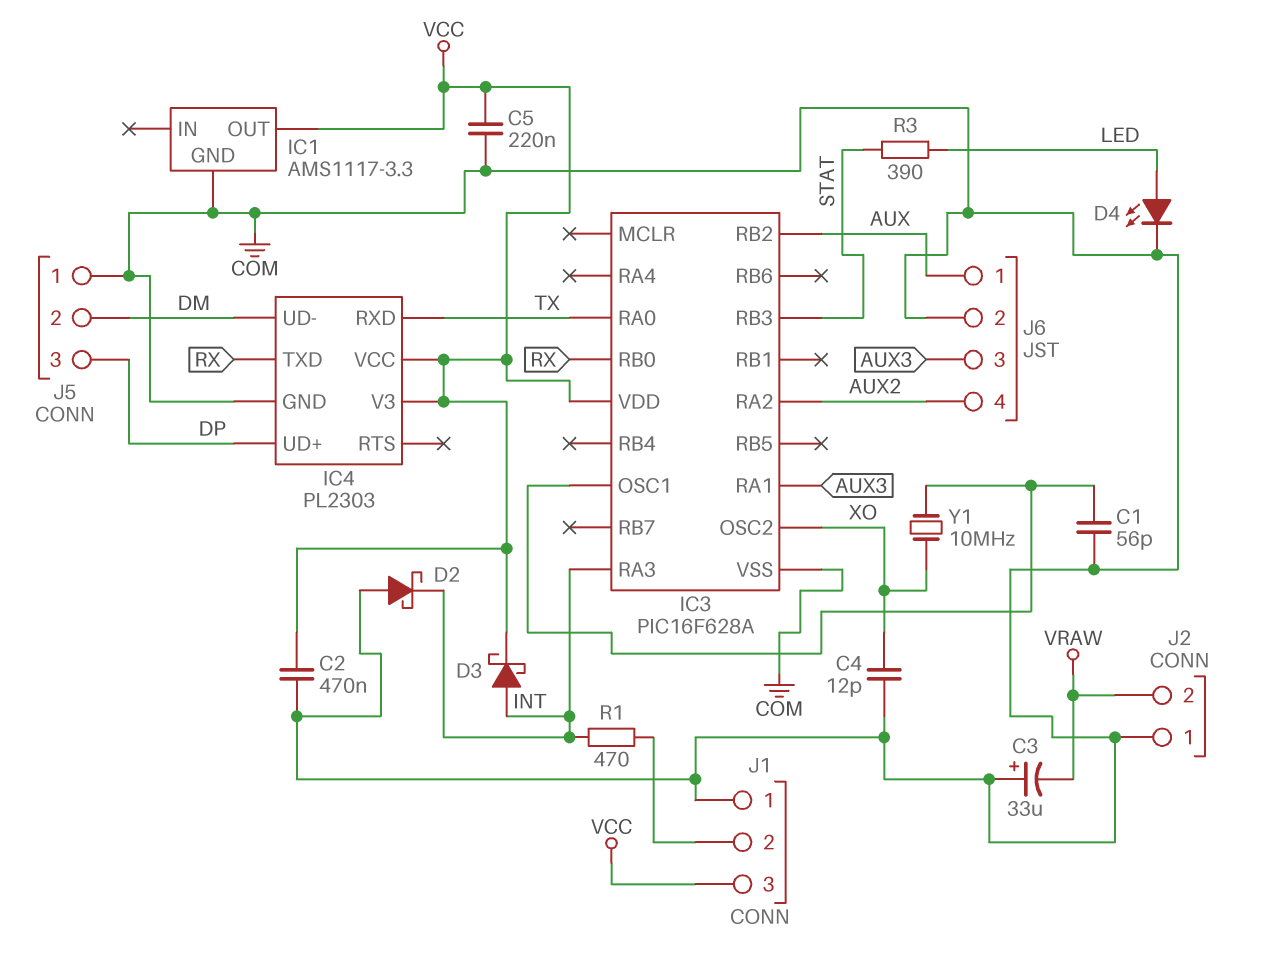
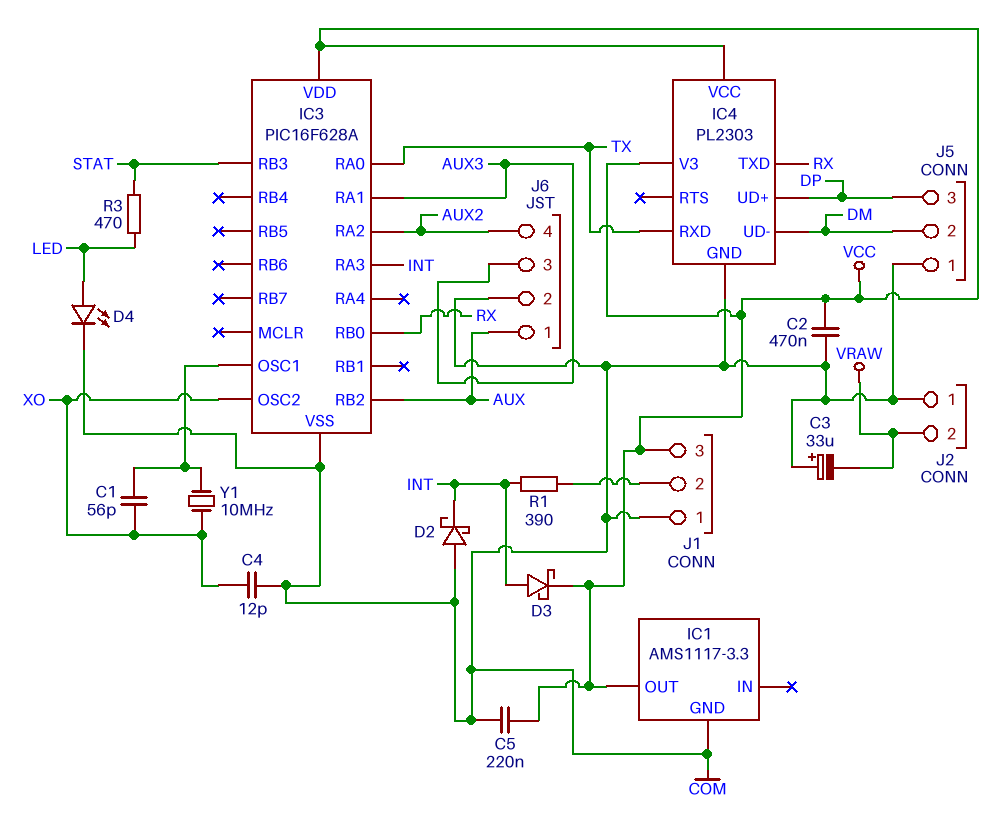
C1: 56pF (COM, IC3/OSC1) -> 56pF (IC3/OSC1, XO)
R1: 470 (INT, J1/2) -> 390 (INT, J1/2)
R3: 390 (LED, STAT) -> 470 (LED, STAT)

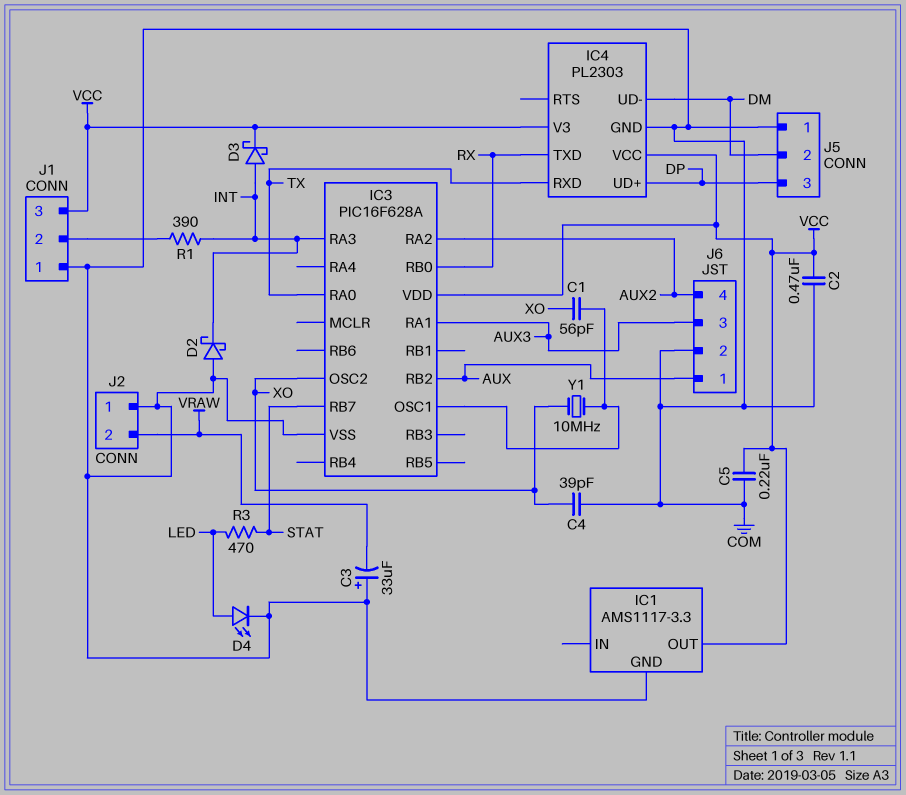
C4: 12pF (COM, XO) -> 39pF (COM, XO)
IC3 pin RB3: STAT -> none
IC3 pin RB7: none -> STAT

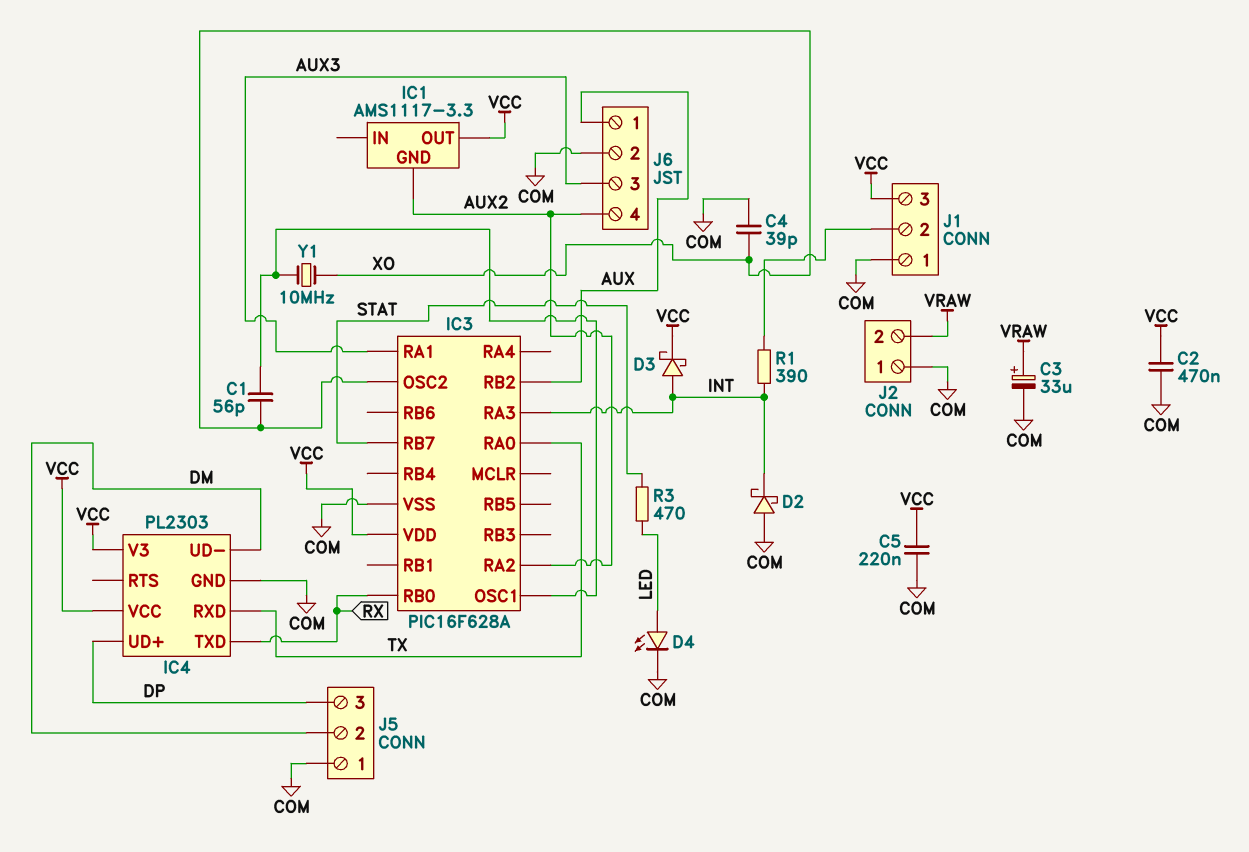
C3: 33uF (plus COM, minus VRAW) -> 33uF (plus VRAW, minus COM)
IC1 pin GND: COM -> AUX2

